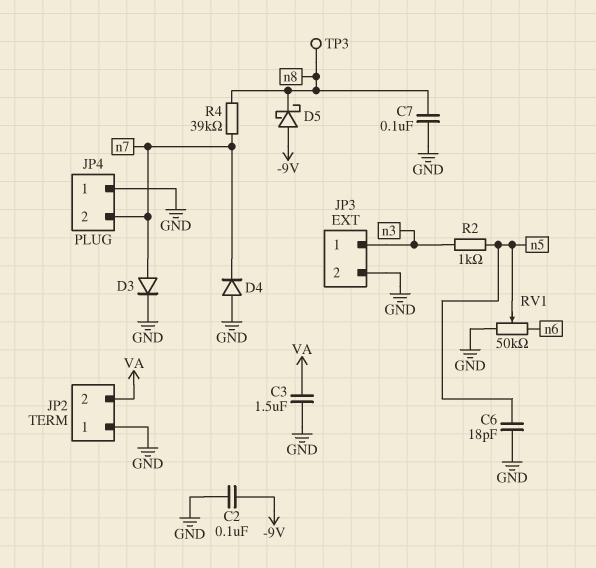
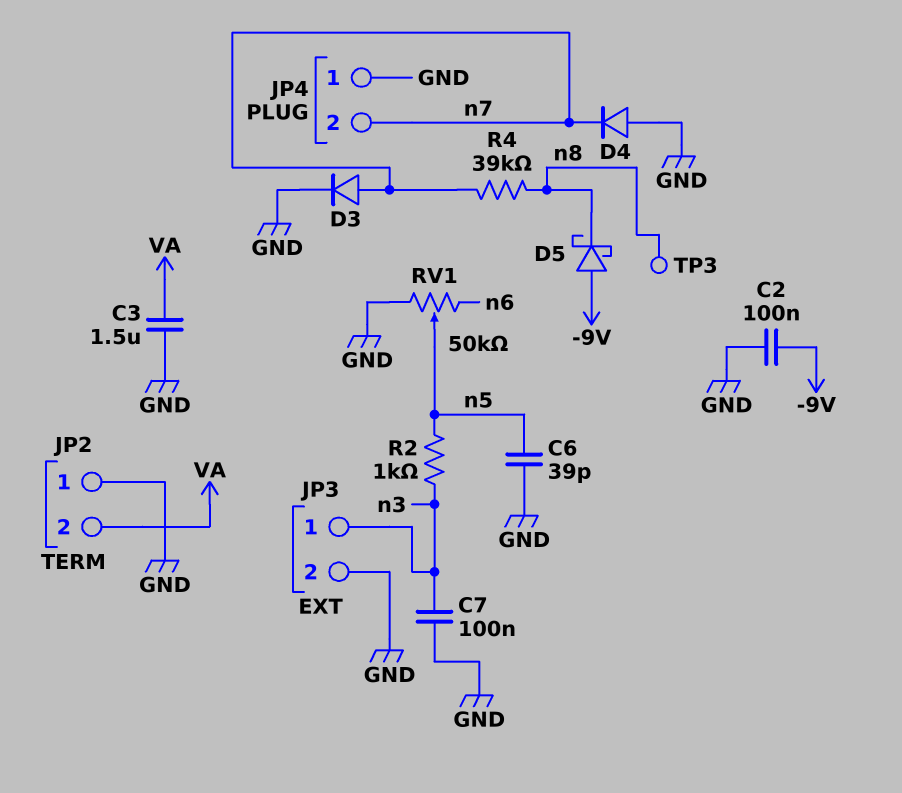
C6: 18pF (GND, n5) -> 39pF (GND, n5)
C7: 100nF (GND, n8) -> 100nF (GND, n3)

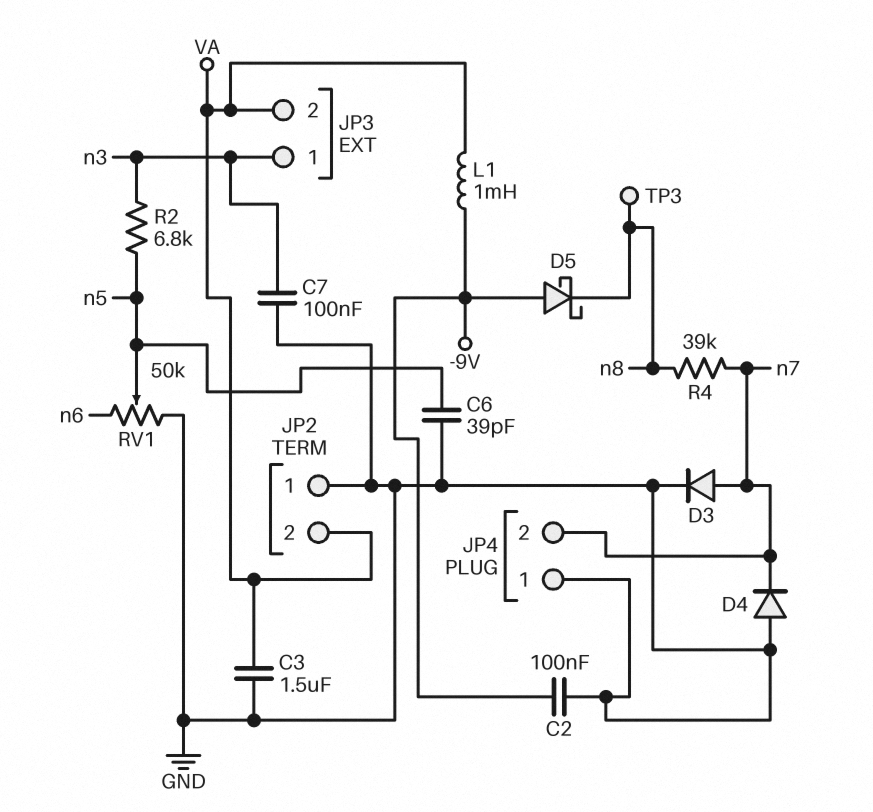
JP3 pin 2: GND -> VA
L1: none -> 1mH (-9V, VA)
R2: 1k (n3, n5) -> 6.8k (n3, n5)

